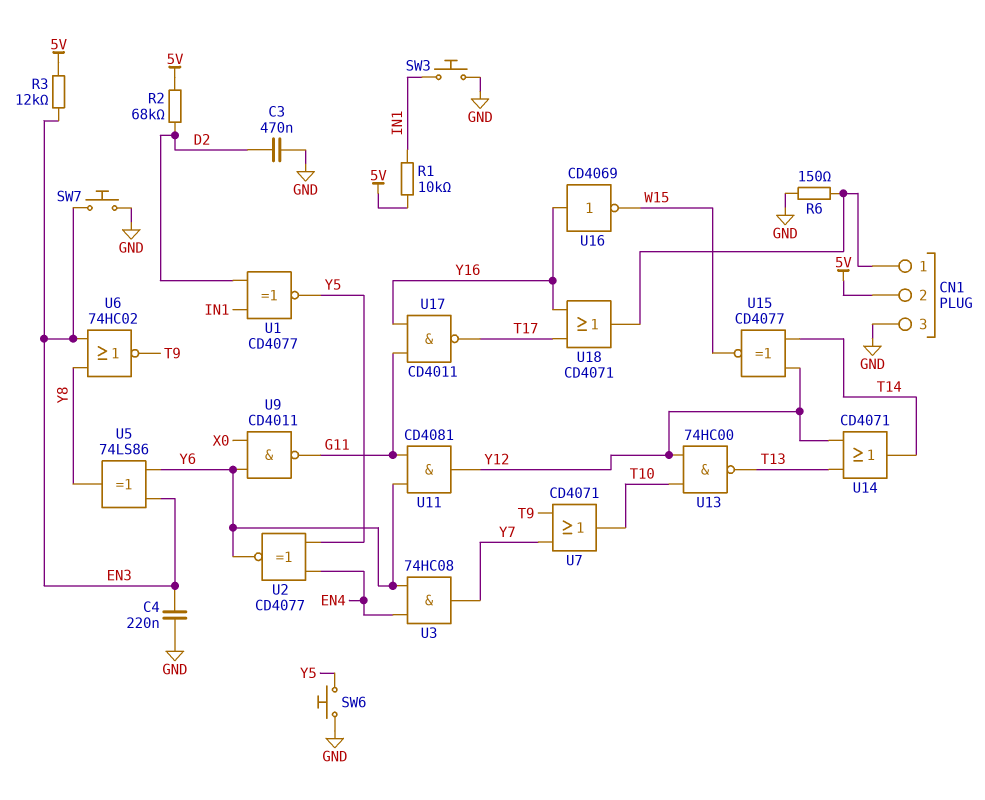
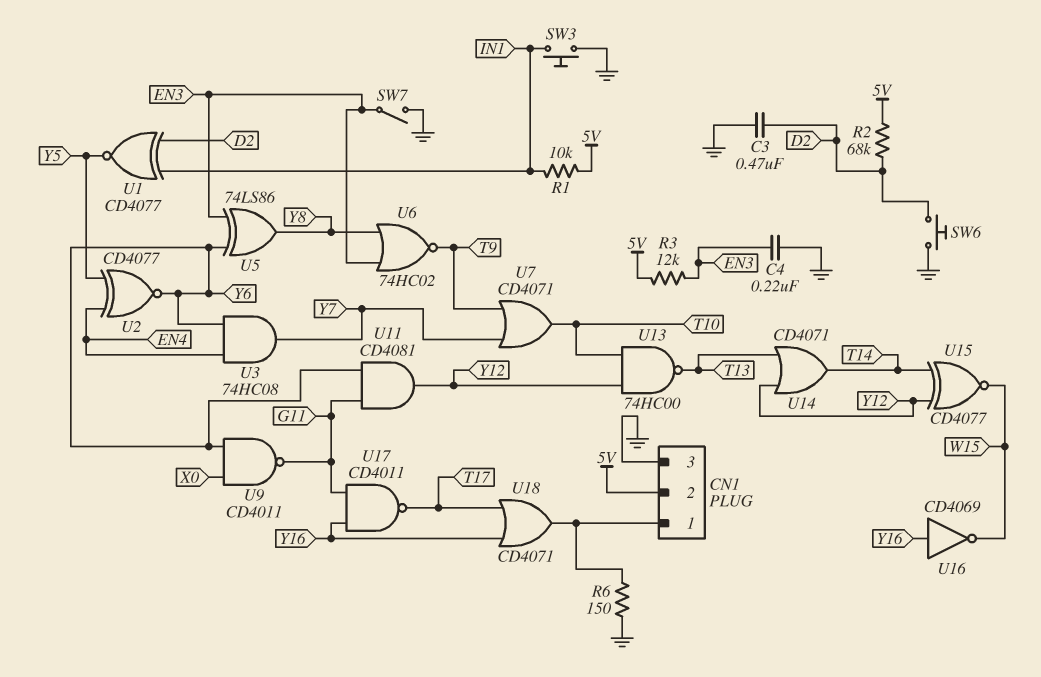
SW6: button (GND, Y5) -> button (D2, GND)
SW7: button (EN3, GND) -> switch (EN3, GND)

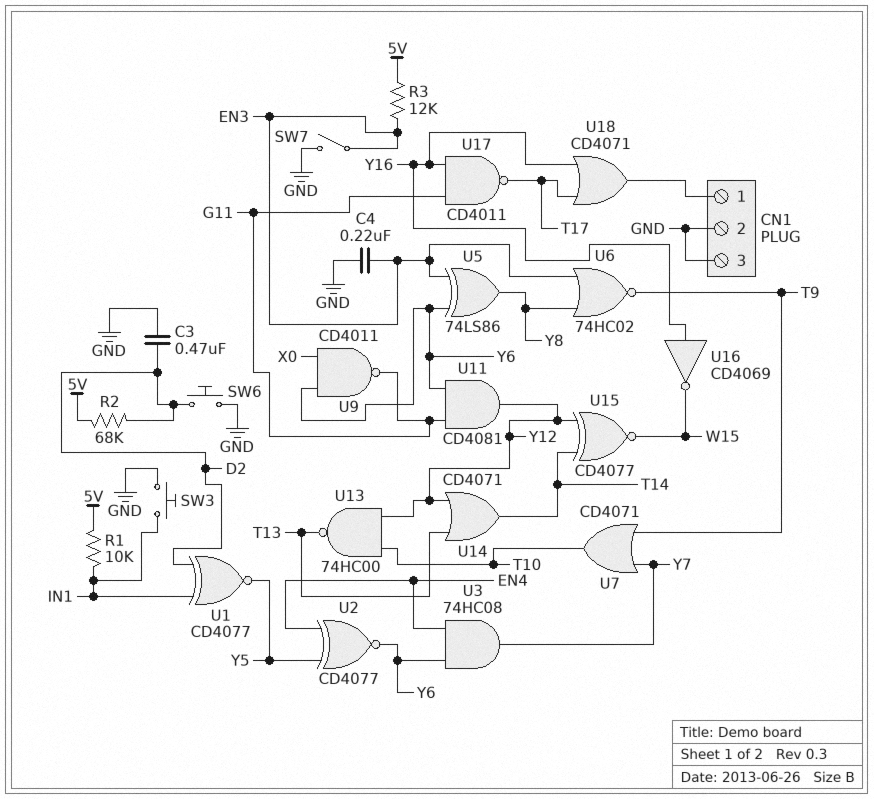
CN1 pin 2: 5V -> GND
R6: 150 (CN1/1, GND) -> none

